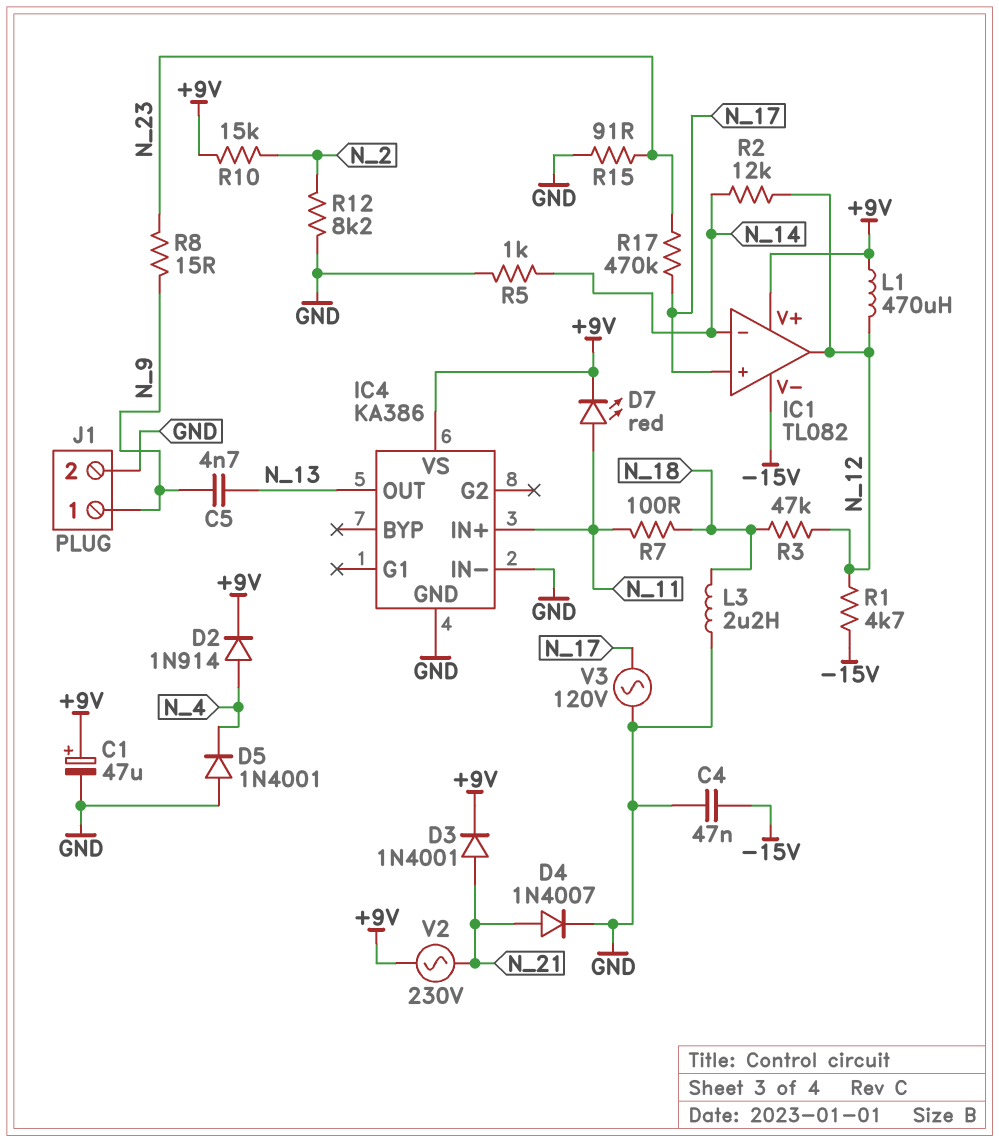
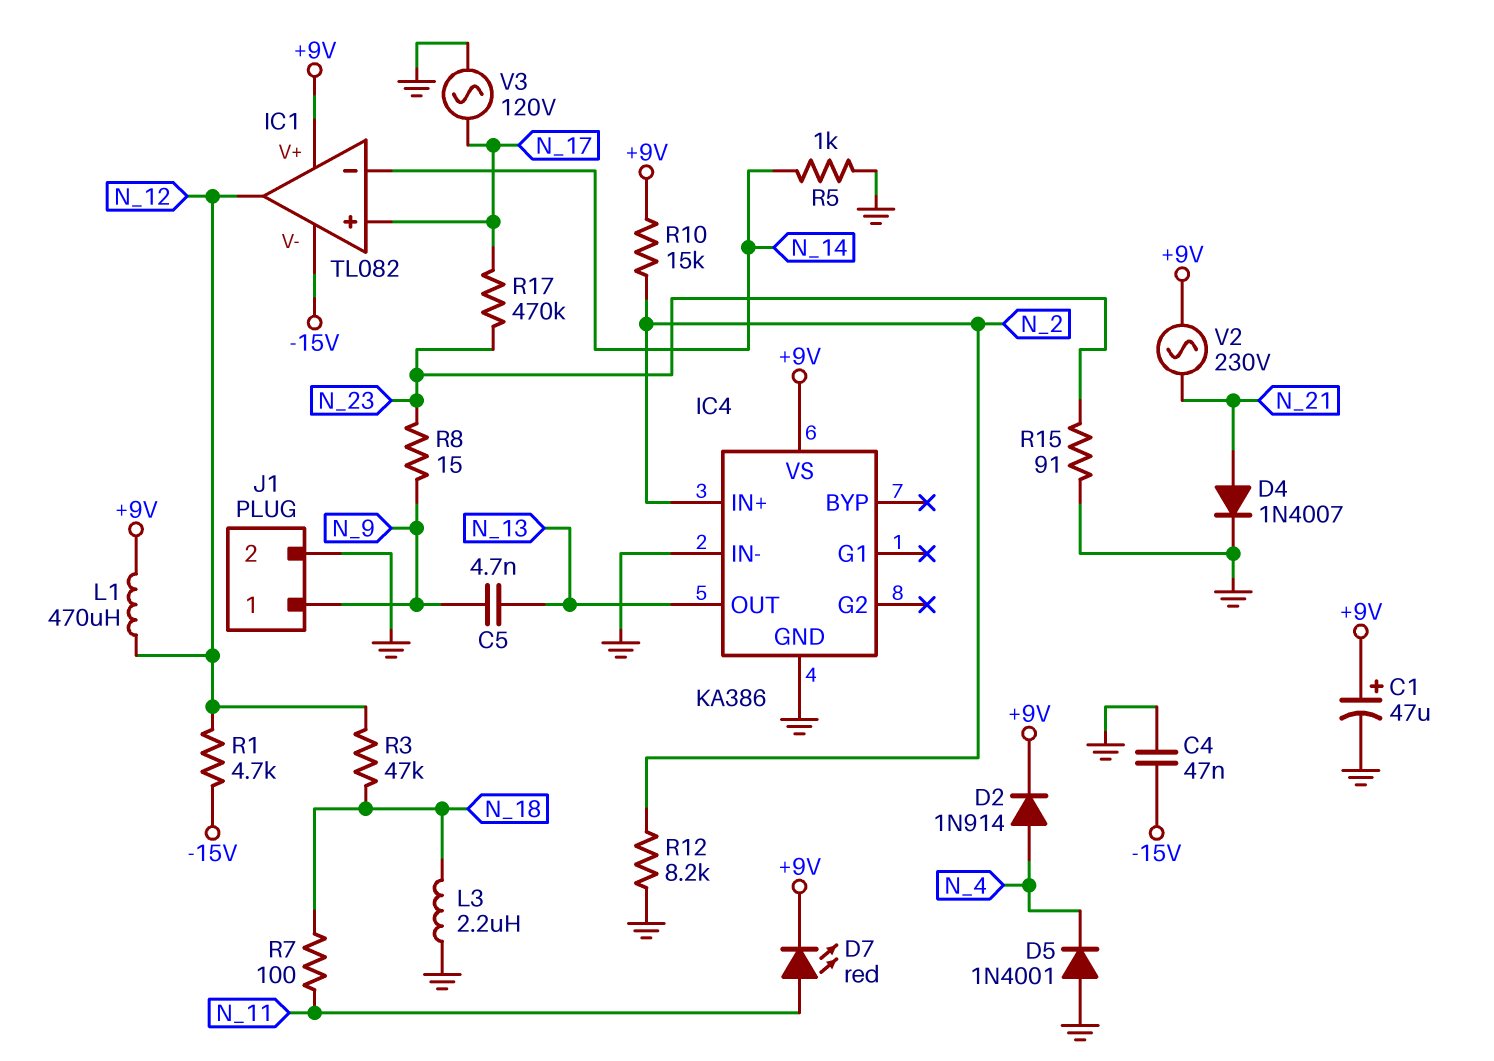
D3: diode 1N4001 (A N_21, K +9V) -> none
IC4 pin IN+: N_11 -> N_2
R2: 12k (N_12, N_14) -> none

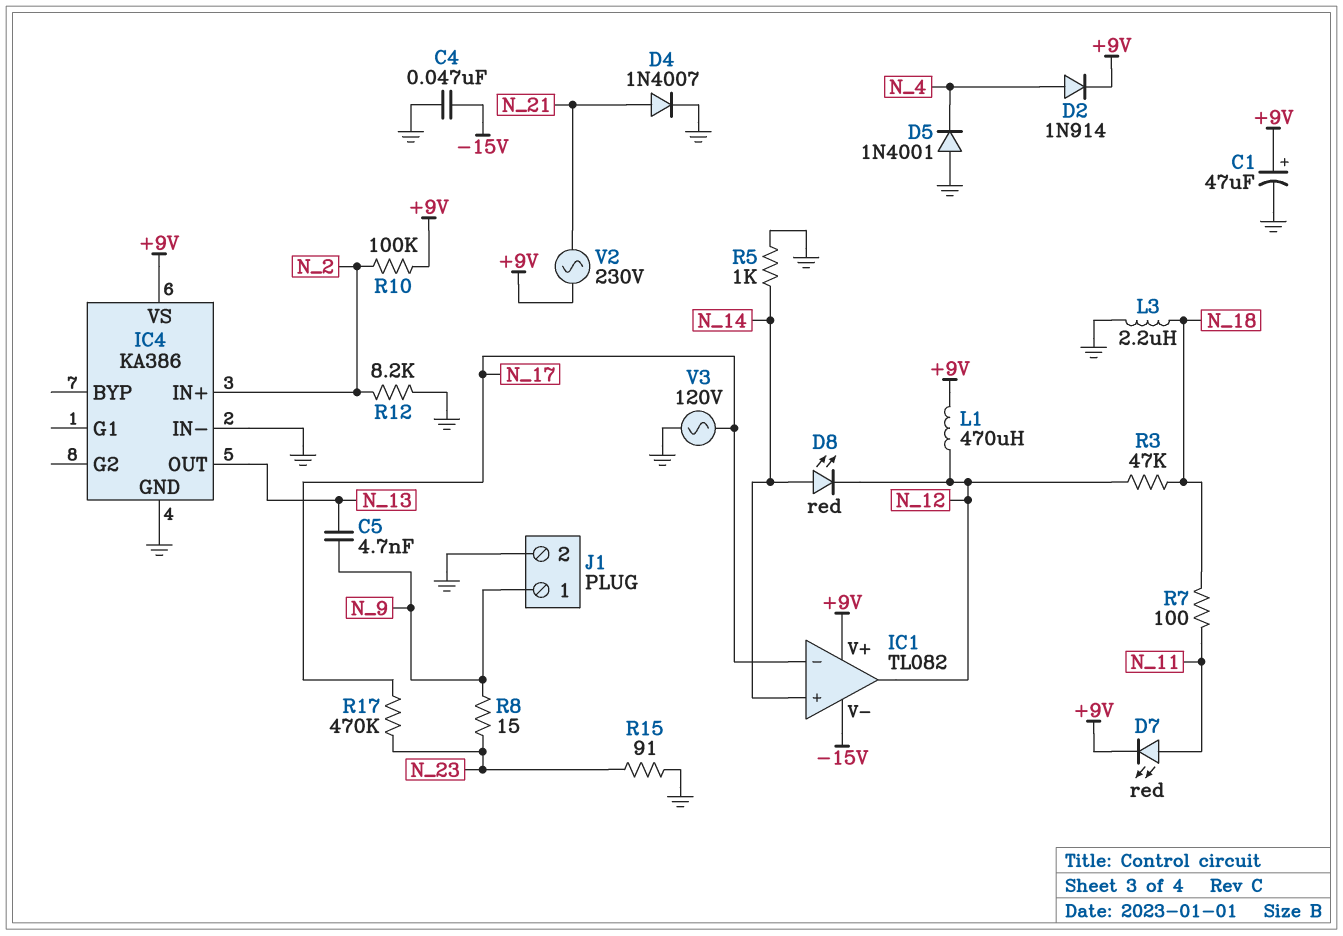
D8: none -> LED red (A N_14, K N_12)
IC1 pin in+: N_17 -> N_14
IC1 pin in-: N_14 -> N_17
R1: 4.7k (-15V, N_12) -> none
R10: 15k (+9V, N_2) -> 100k (+9V, N_2)

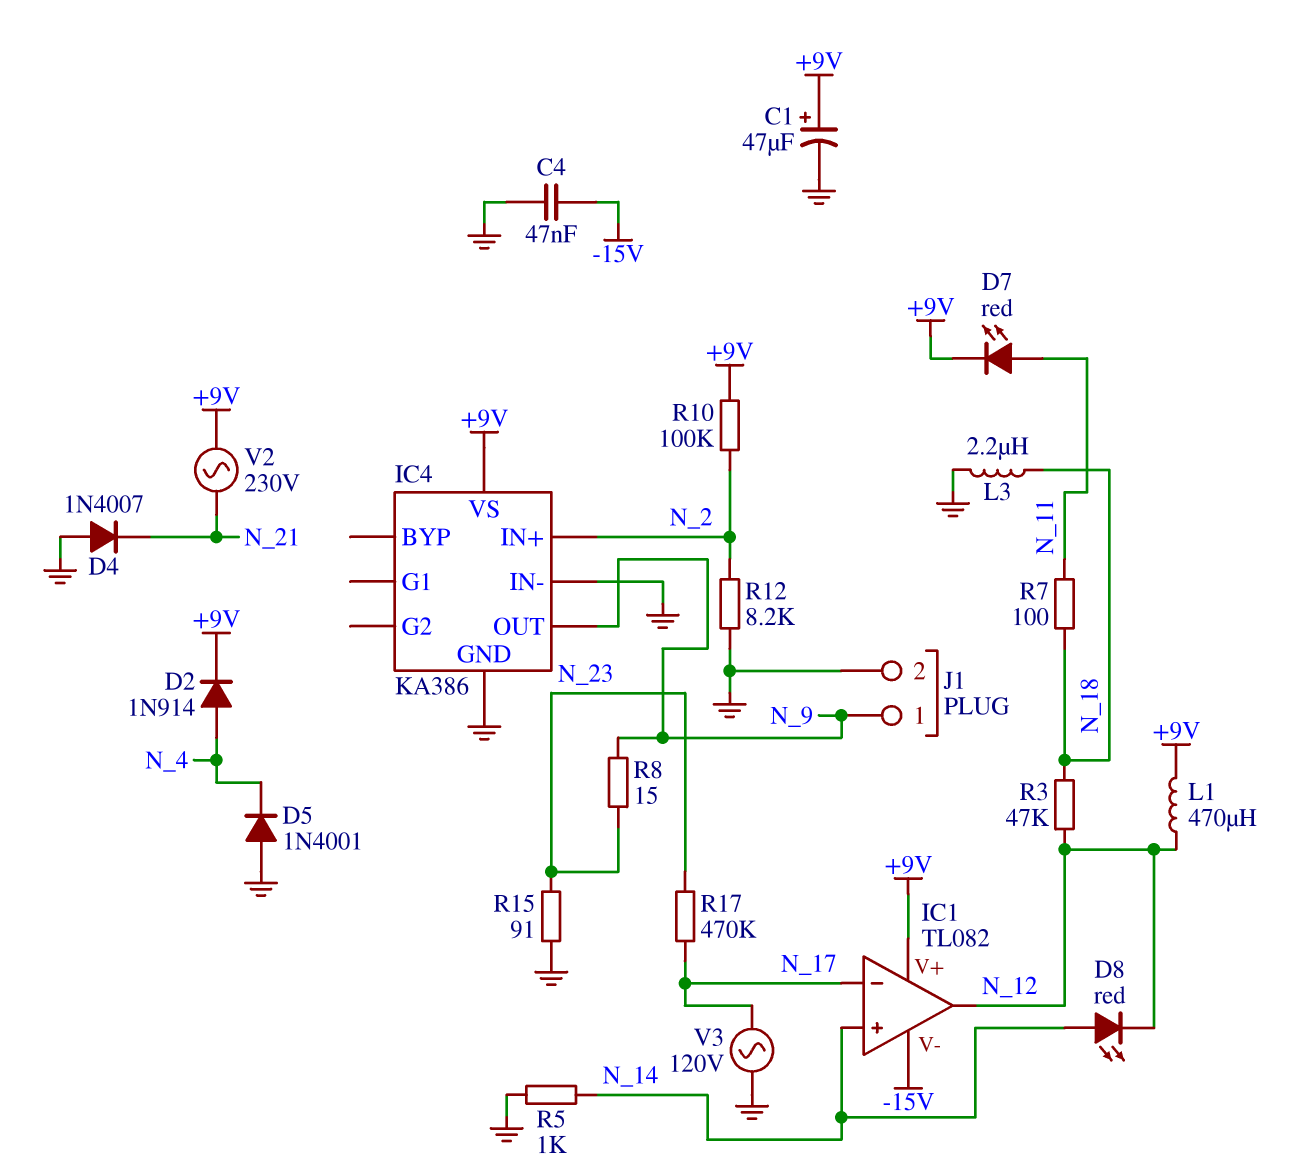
C5: 4.7nF (N_9, N_13) -> none
D4: diode 1N4007 (A N_21, K GND) -> diode 1N4007 (A GND, K N_21)
IC4 pin OUT: N_13 -> N_9

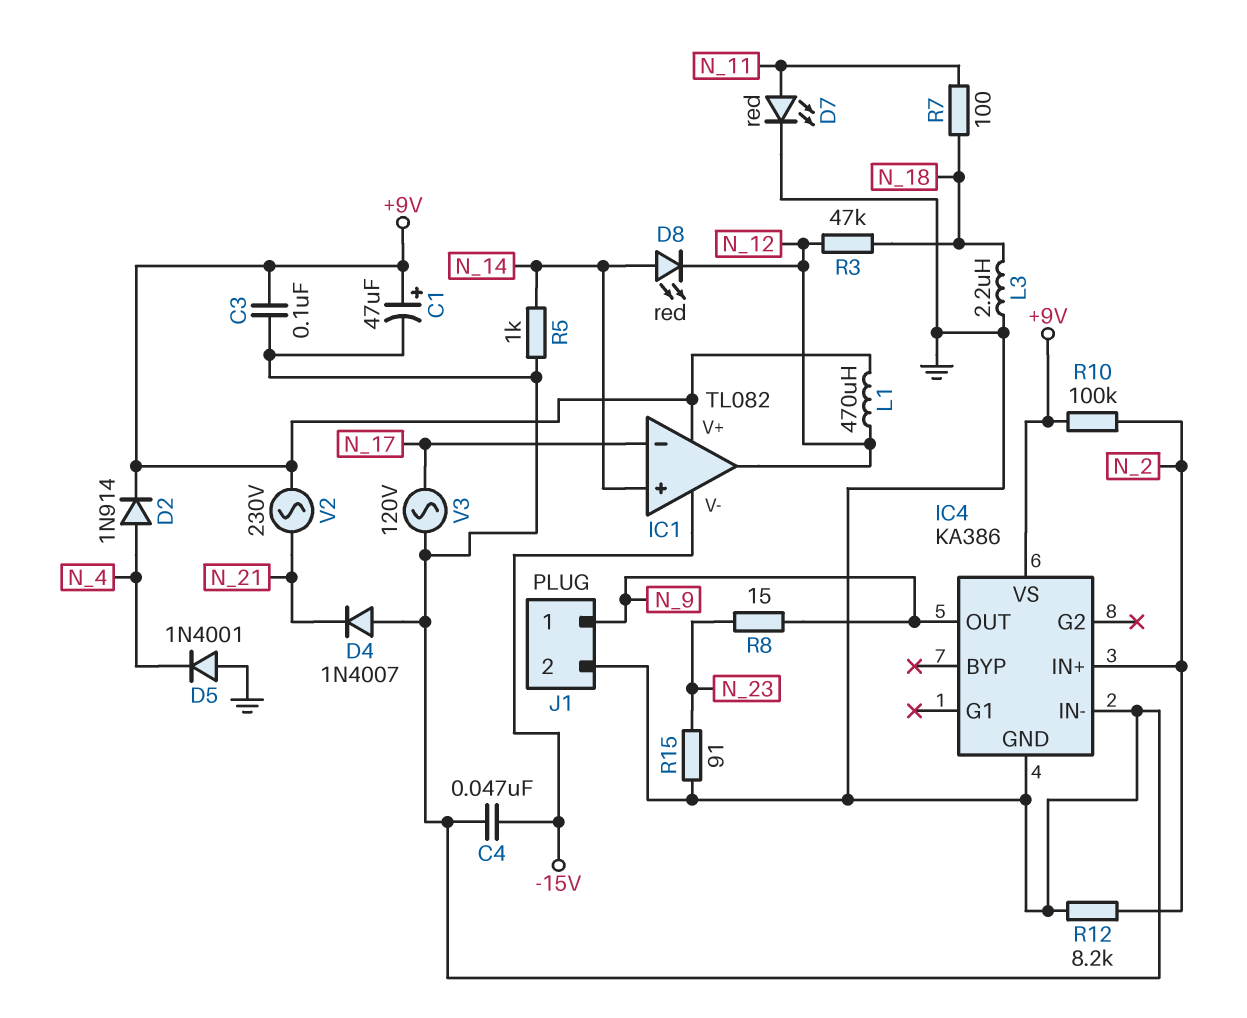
C3: none -> 100nF (+9V, GND)
D7: LED red (A N_11, K +9V) -> LED red (A N_11, K GND)
R17: 470k (N_17, N_23) -> none

